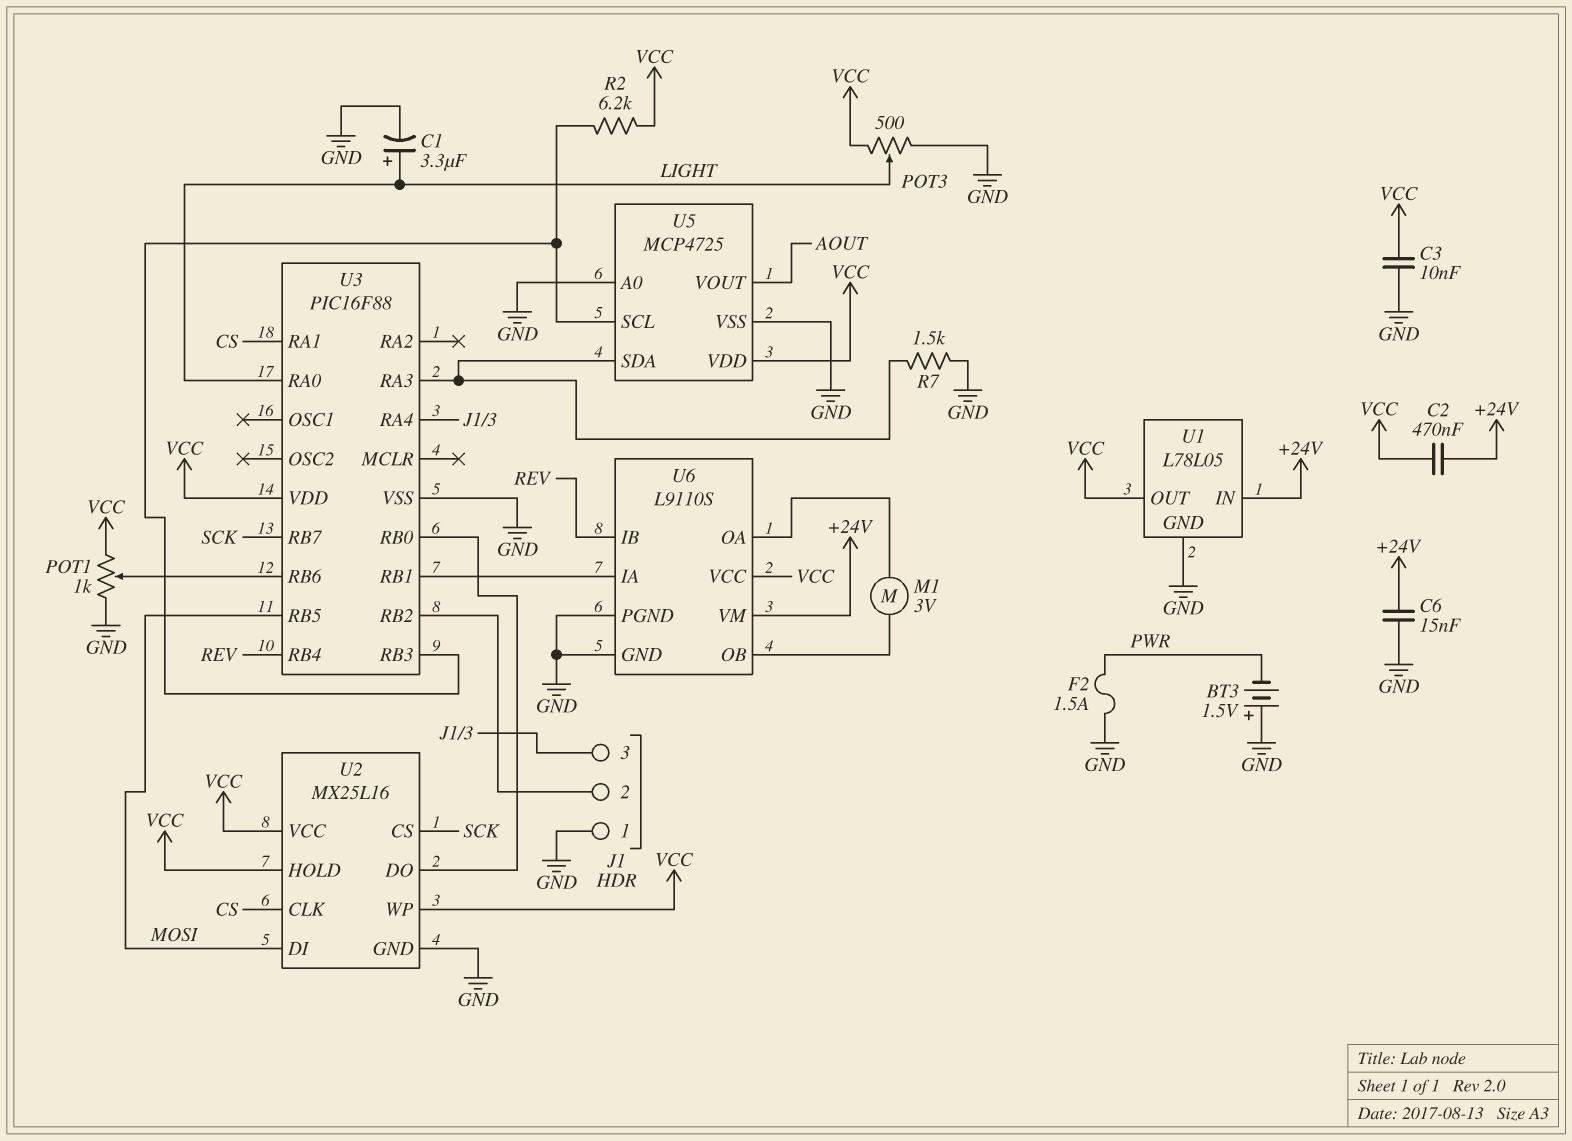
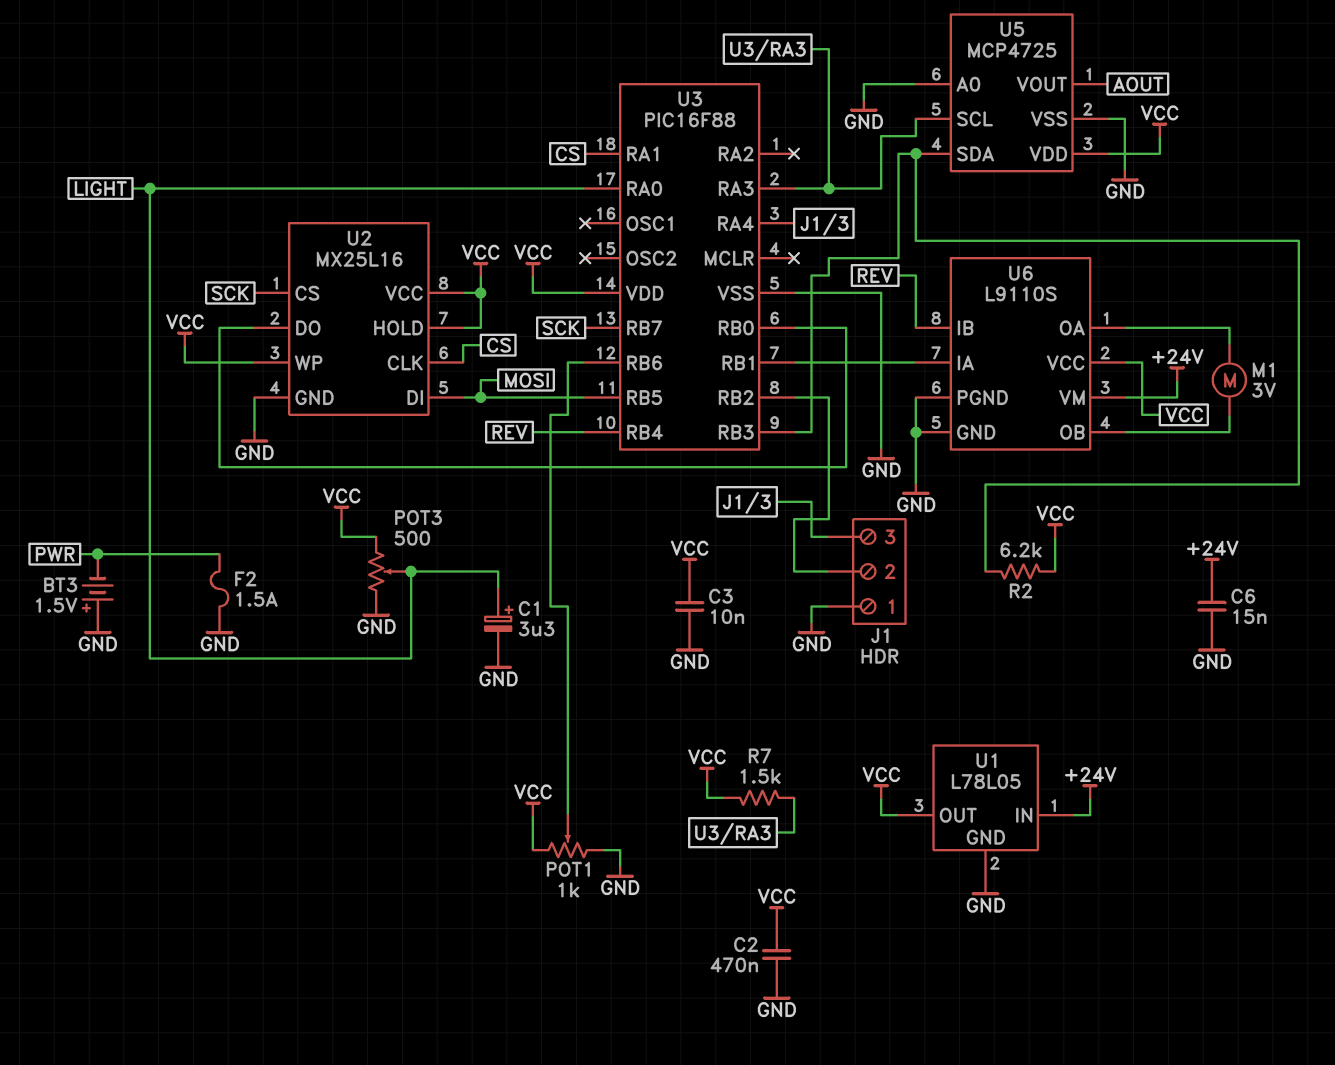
C2: 470nF (+24V, VCC) -> 470nF (GND, VCC)
R7: 1.5k (GND, U3/RA3) -> 1.5k (U3/RA3, VCC)
U5 pin SCL: U3/RB3 -> U3/RA3
U5 pin SDA: U3/RA3 -> U3/RB3

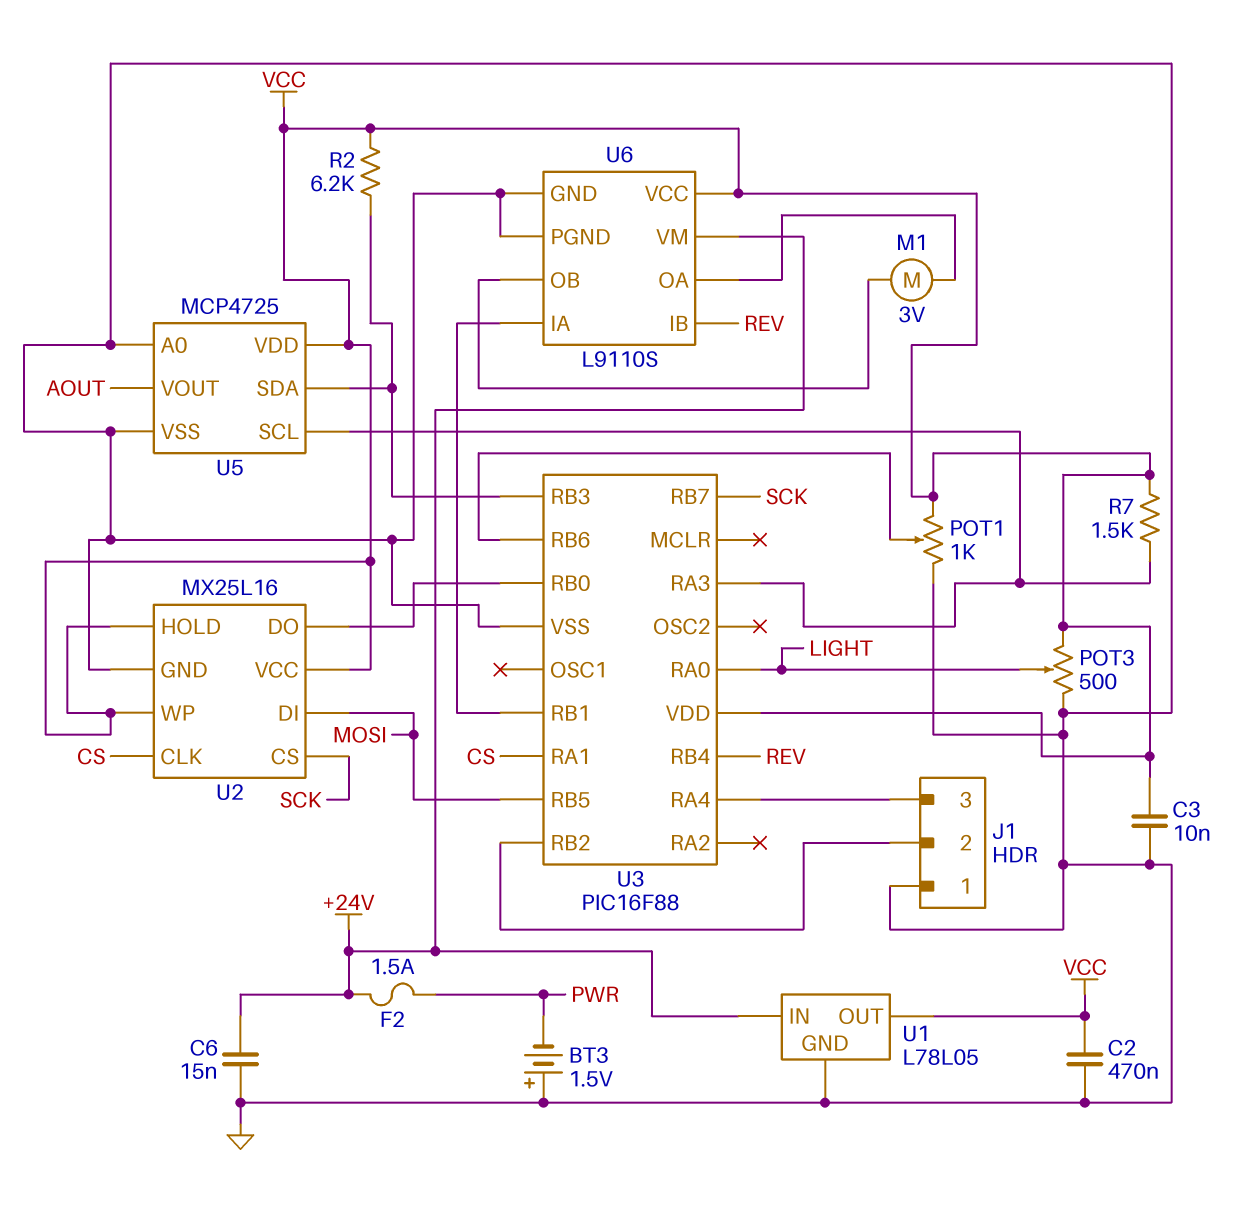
C1: 3.3uF (plus LIGHT, minus GND) -> none
F2: 1.5A (GND, PWR) -> 1.5A (+24V, PWR)

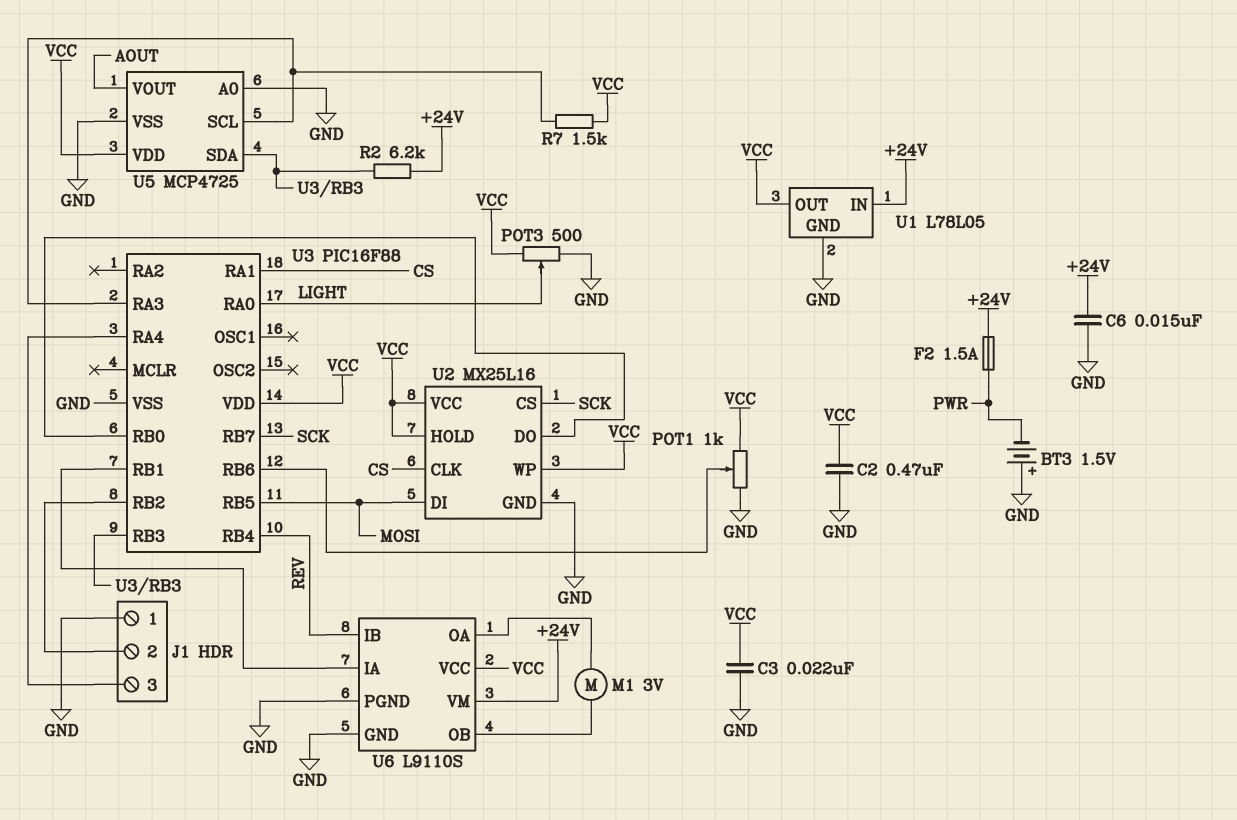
C3: 10nF (GND, VCC) -> 22nF (GND, VCC)
R2: 6.2k (U3/RB3, VCC) -> 6.2k (+24V, U3/RB3)

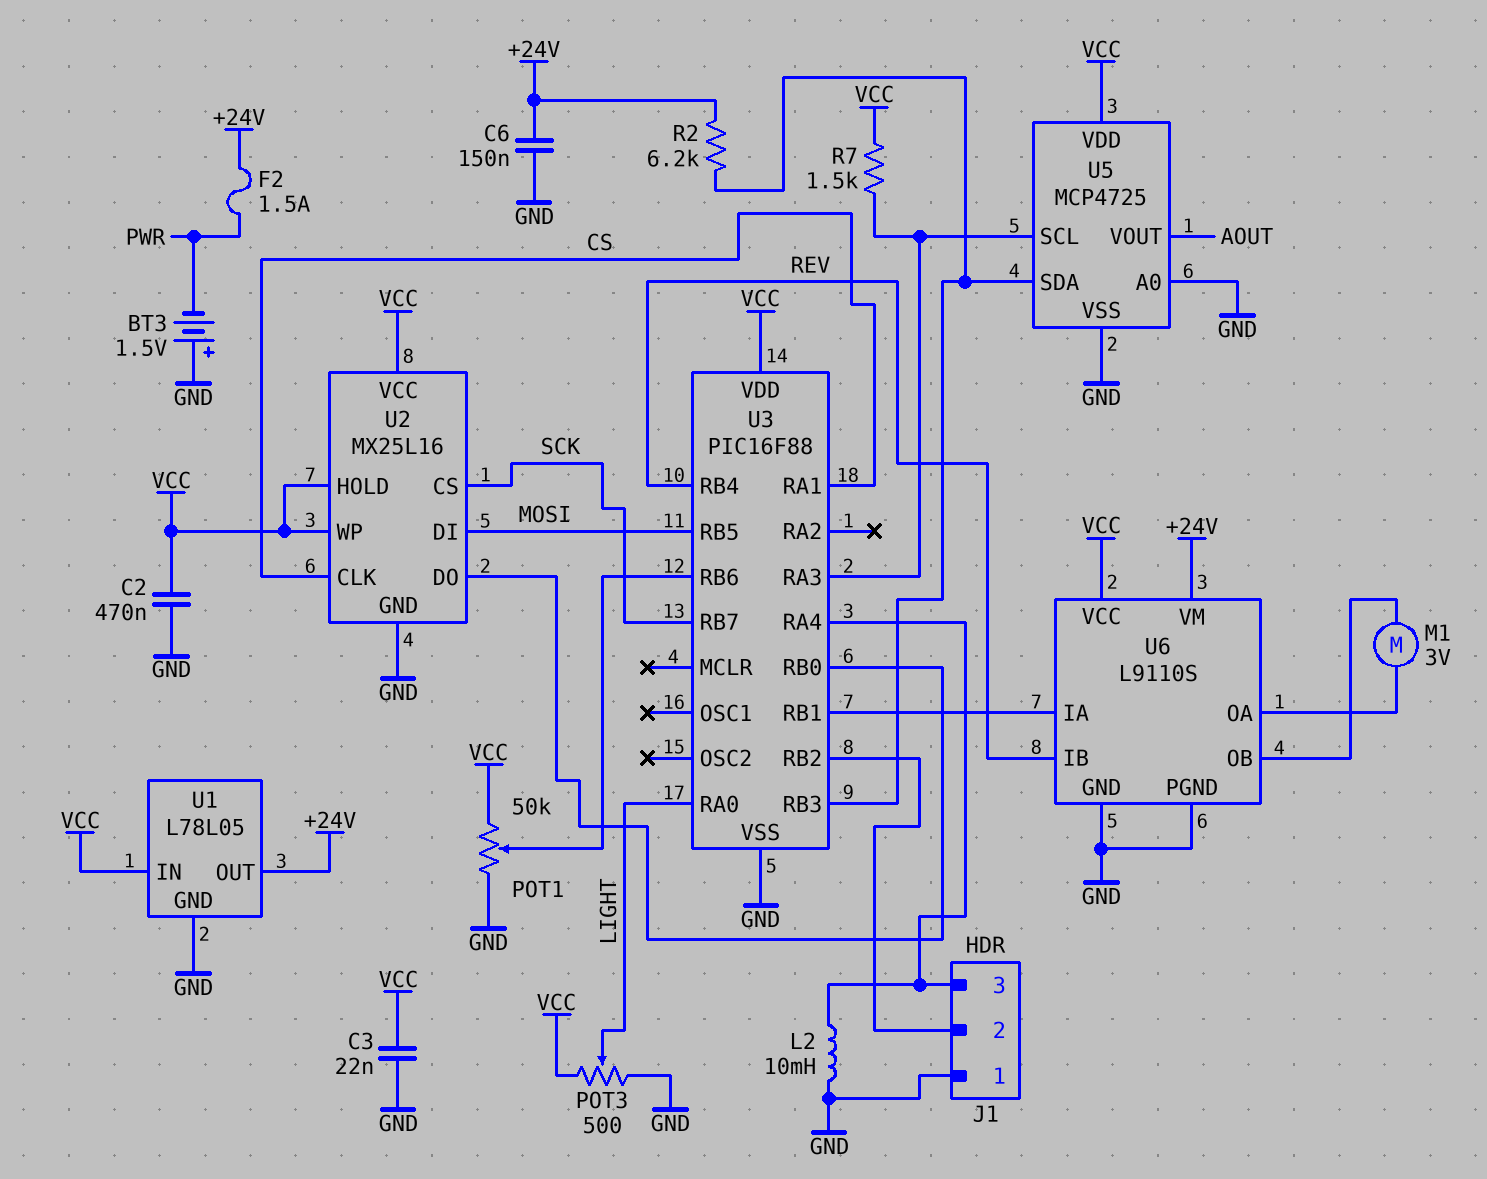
C6: 15nF (+24V, GND) -> 150nF (+24V, GND)
L2: none -> 10mH (GND, J1/3)
POT1: 1k (GND, VCC, wiper U3/RB6) -> 50k (GND, VCC, wiper U3/RB6)
U1 pin IN: +24V -> VCC
U1 pin OUT: VCC -> +24V

